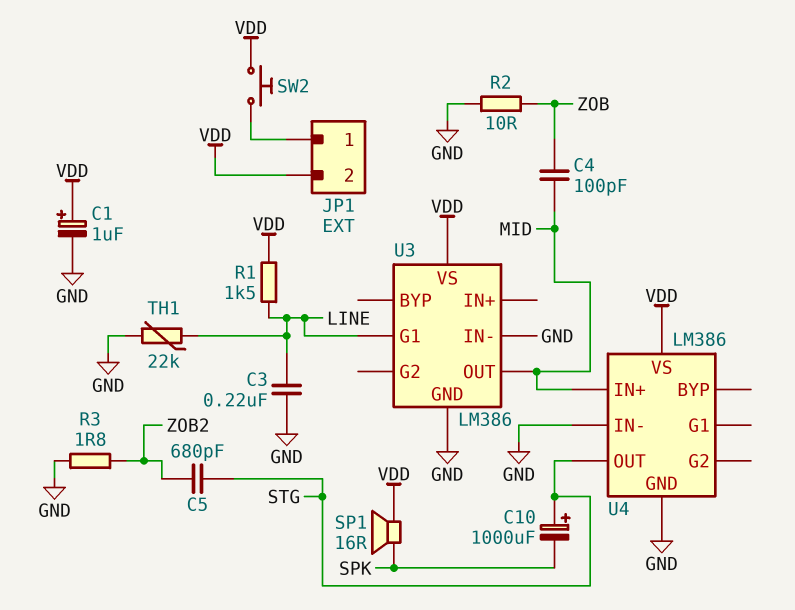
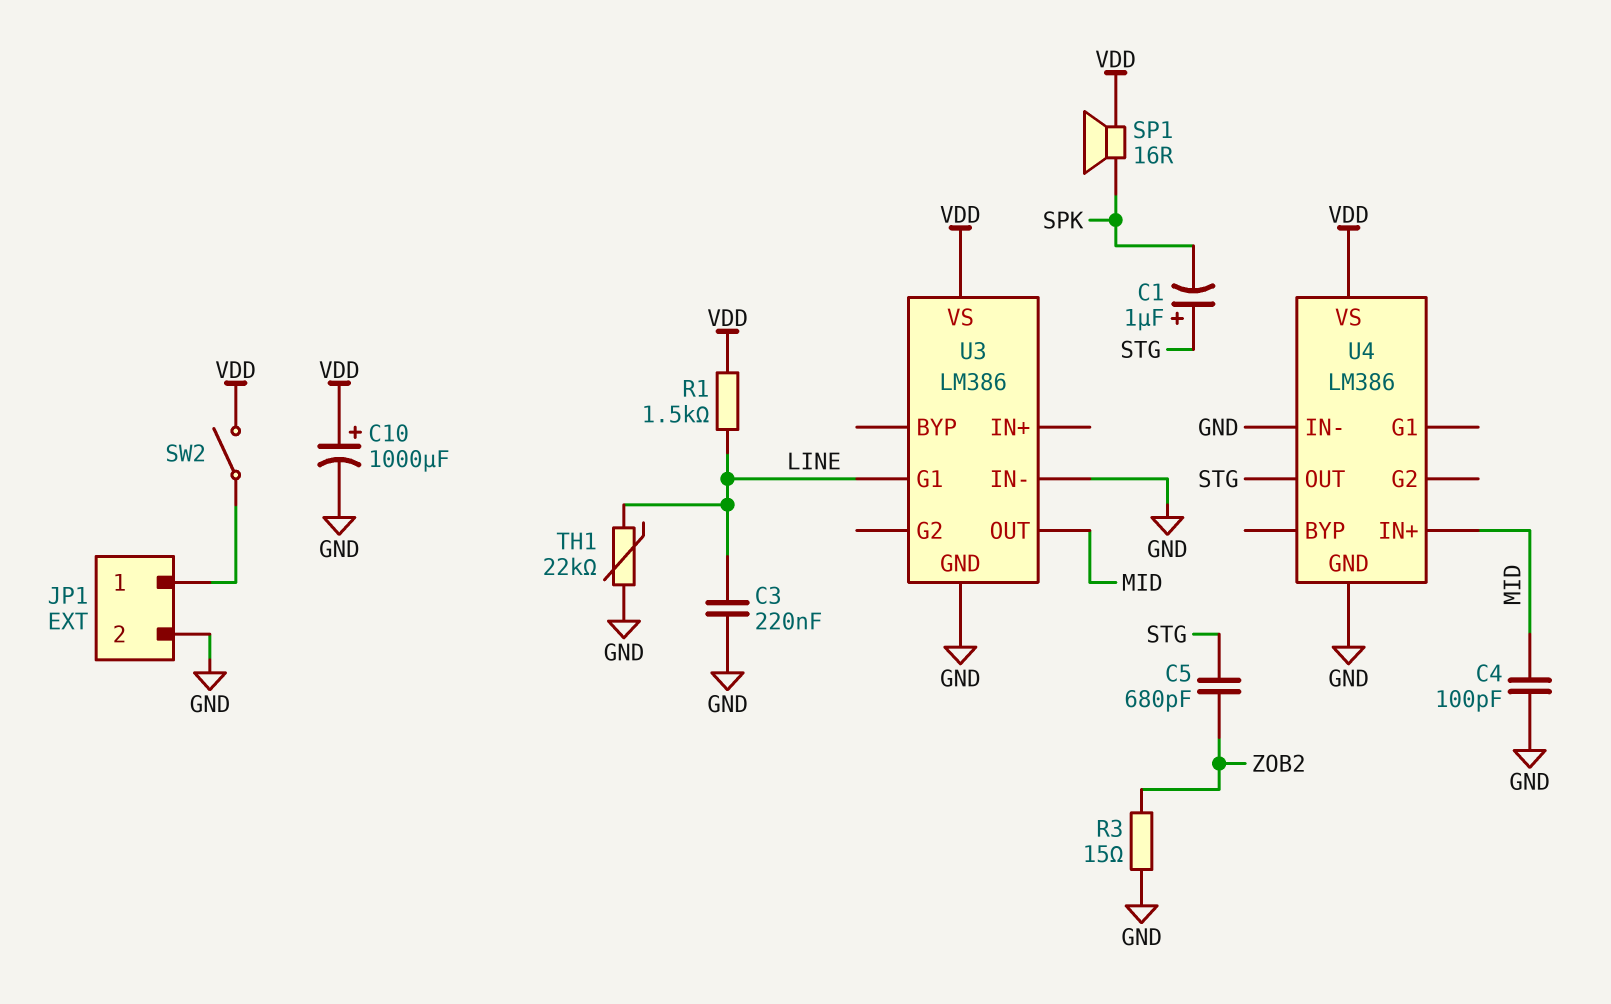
C1: 1uF (plus VDD, minus GND) -> 1uF (plus STG, minus SPK)
C4: 100pF (MID, ZOB) -> 100pF (GND, MID)
C10: 1000uF (plus STG, minus SPK) -> 1000uF (plus VDD, minus GND)
JP1 pin 2: VDD -> GND
R2: 10 (GND, ZOB) -> none
R3: 1.8 (GND, ZOB2) -> 15 (GND, ZOB2)
SW2: button (JP1/1, VDD) -> switch (JP1/1, VDD)

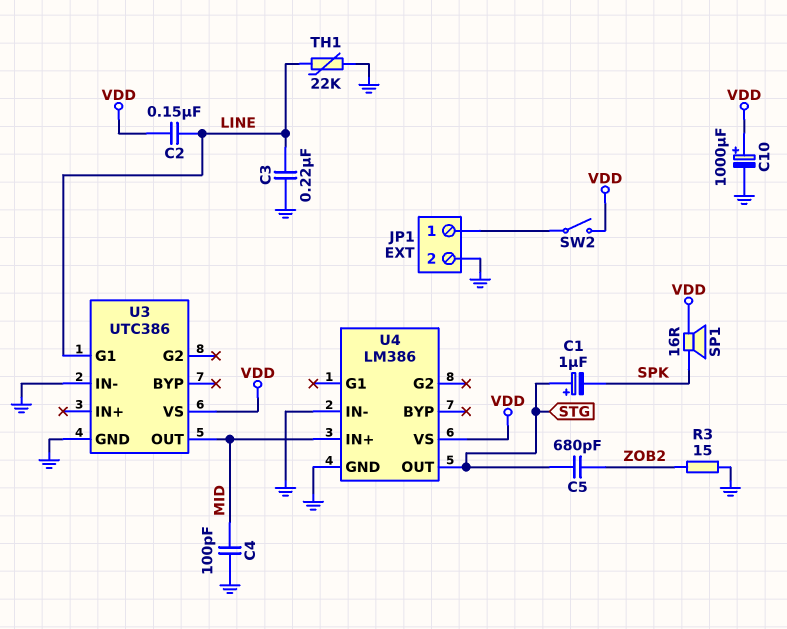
C2: none -> 150nF (LINE, VDD)
R1: 1.5k (LINE, VDD) -> none
U3: LM386 -> UTC386

